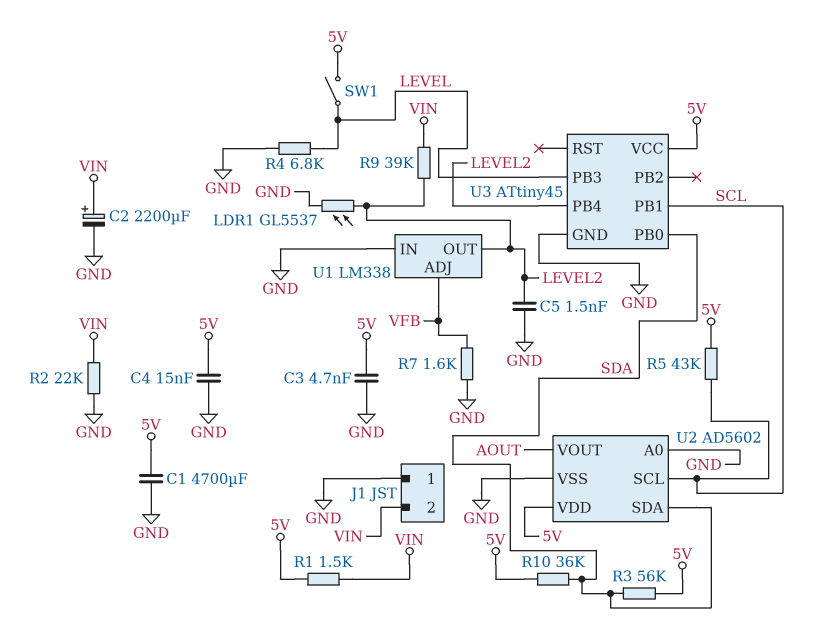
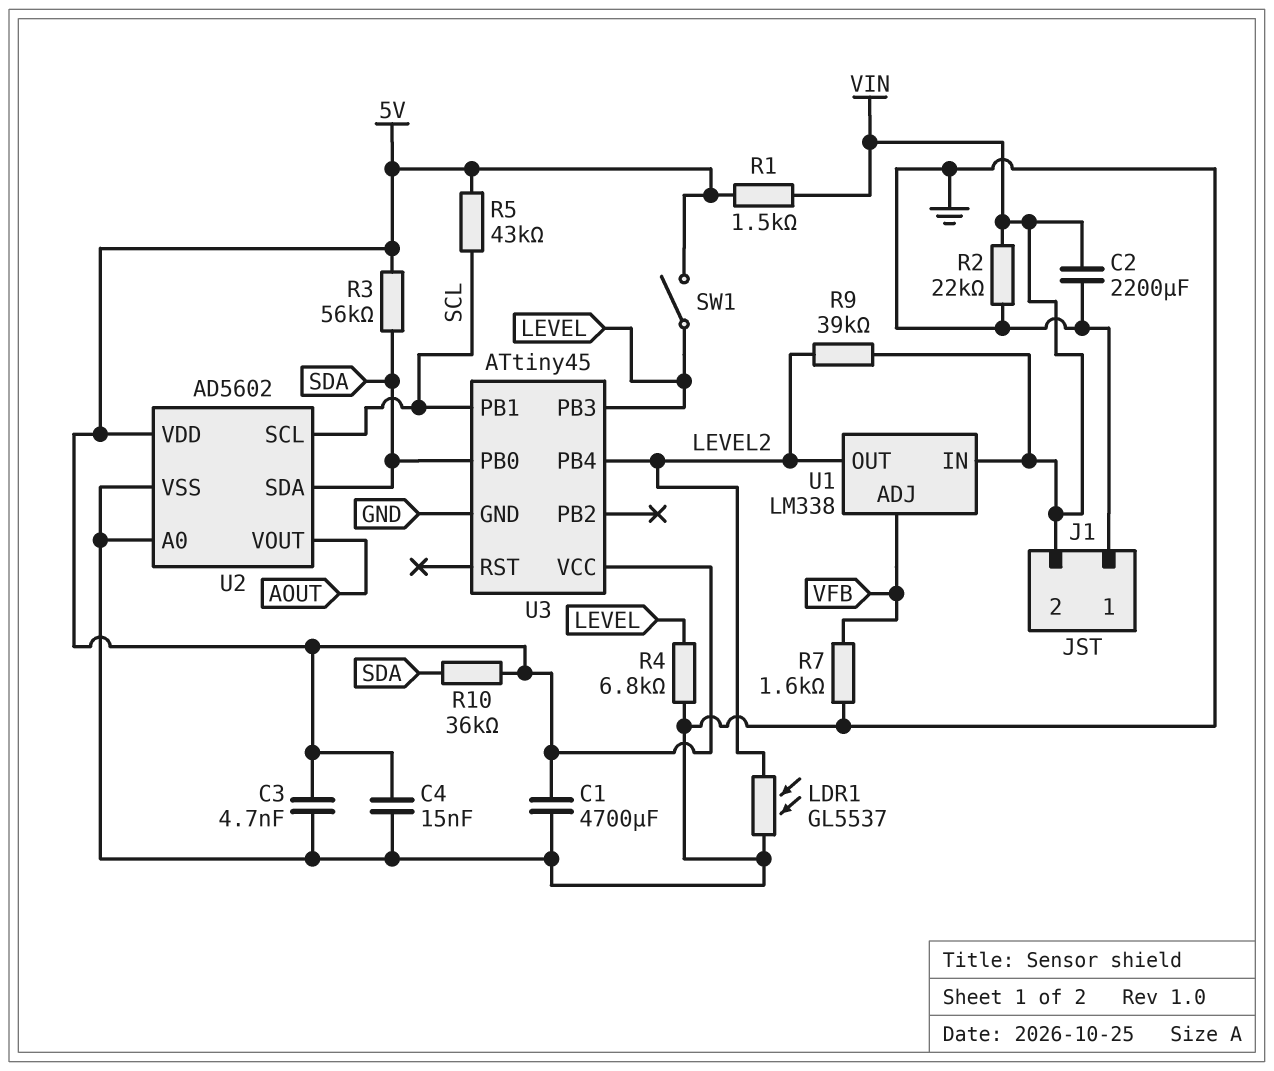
C2: 2200uF (plus VIN, minus GND) -> 2200uF (GND, VIN)
C5: 1.5nF (GND, LEVEL2) -> none
U1 pin IN: GND -> VIN

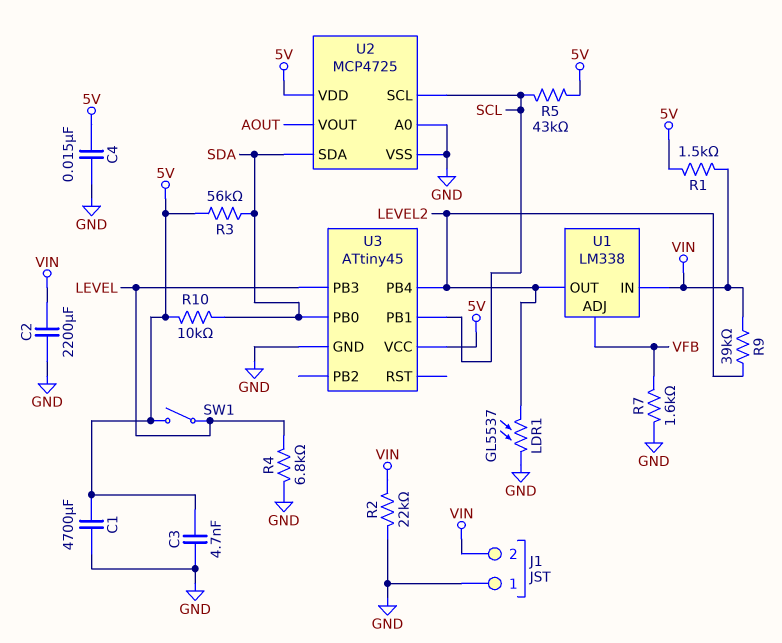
R10: 36k (5V, SDA) -> 10k (5V, SDA)
U2: AD5602 -> MCP4725

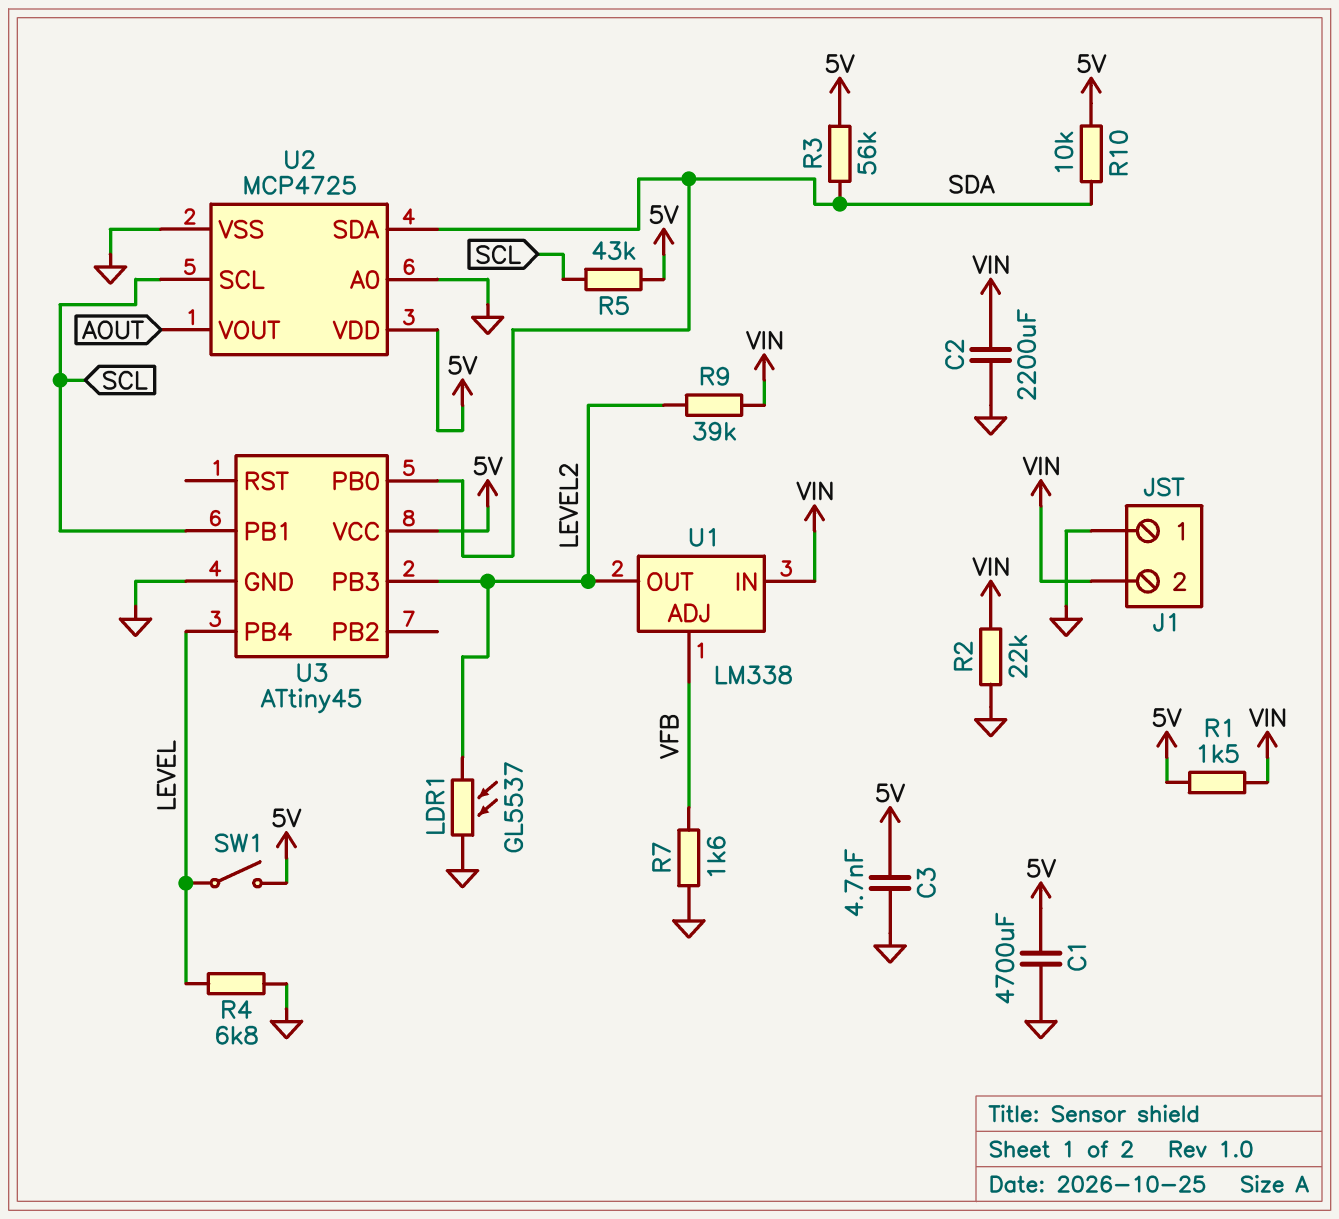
C4: 15nF (5V, GND) -> none
U3 pin PB3: LEVEL -> LEVEL2
U3 pin PB4: LEVEL2 -> LEVEL

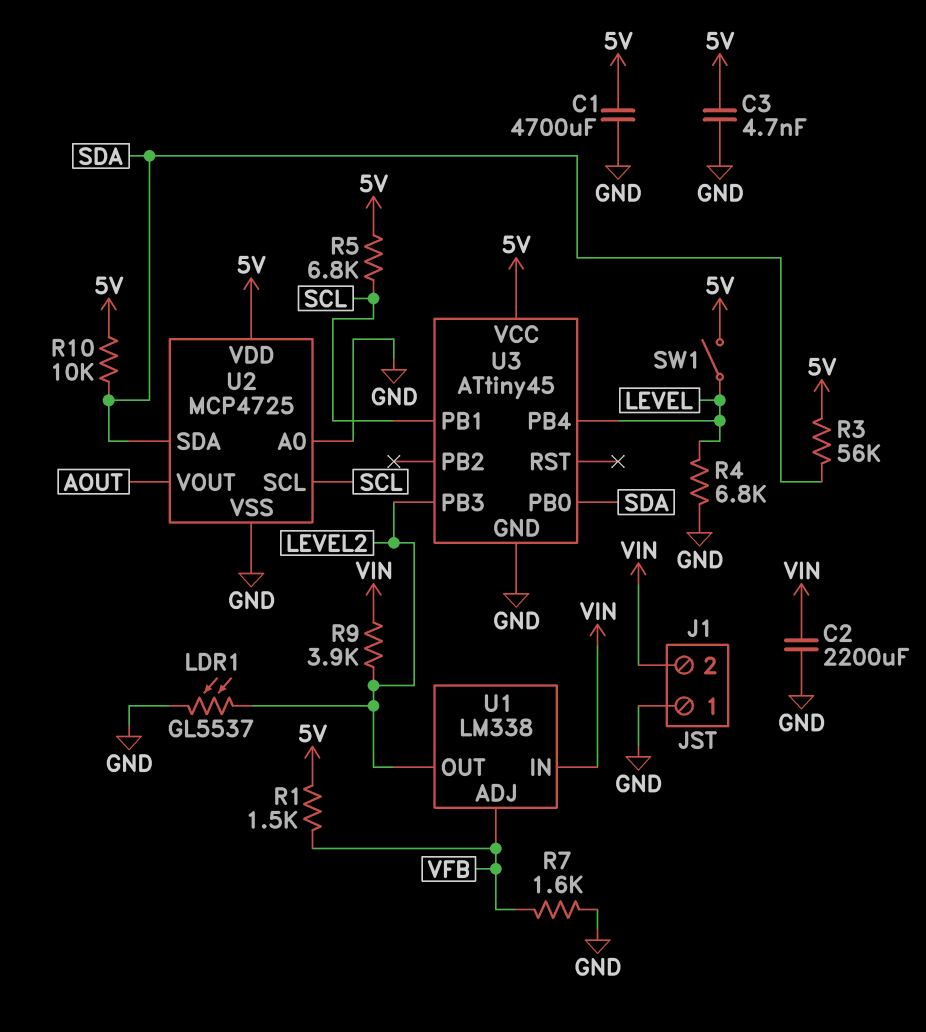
R1: 1.5k (5V, VIN) -> 1.5k (5V, VFB)
R2: 22k (GND, VIN) -> none
R5: 43k (5V, SCL) -> 6.8k (5V, SCL)
R9: 39k (LEVEL2, VIN) -> 3.9k (LEVEL2, VIN)

